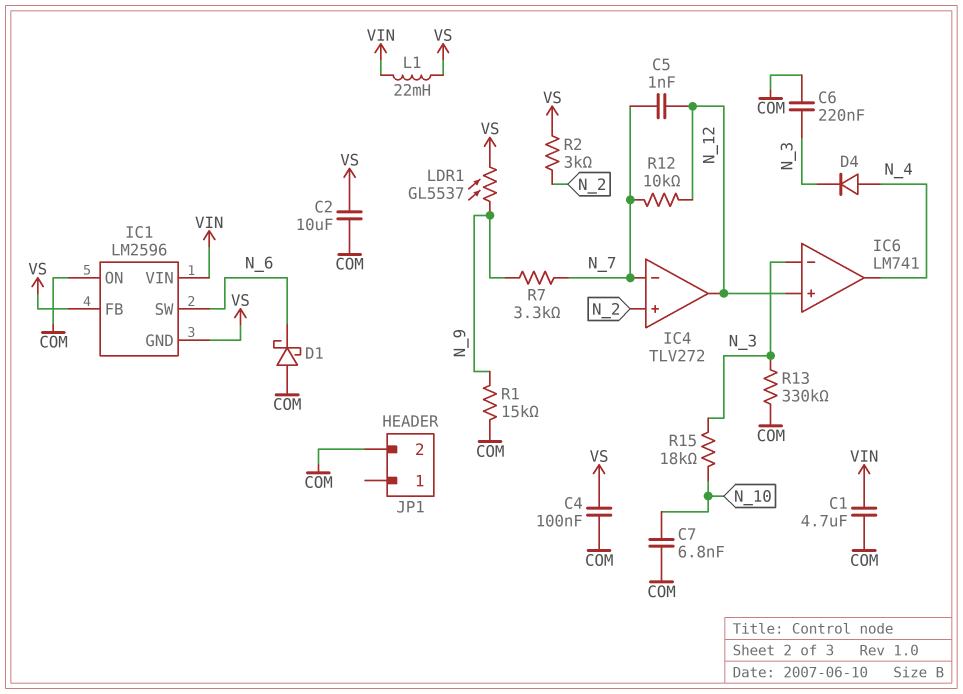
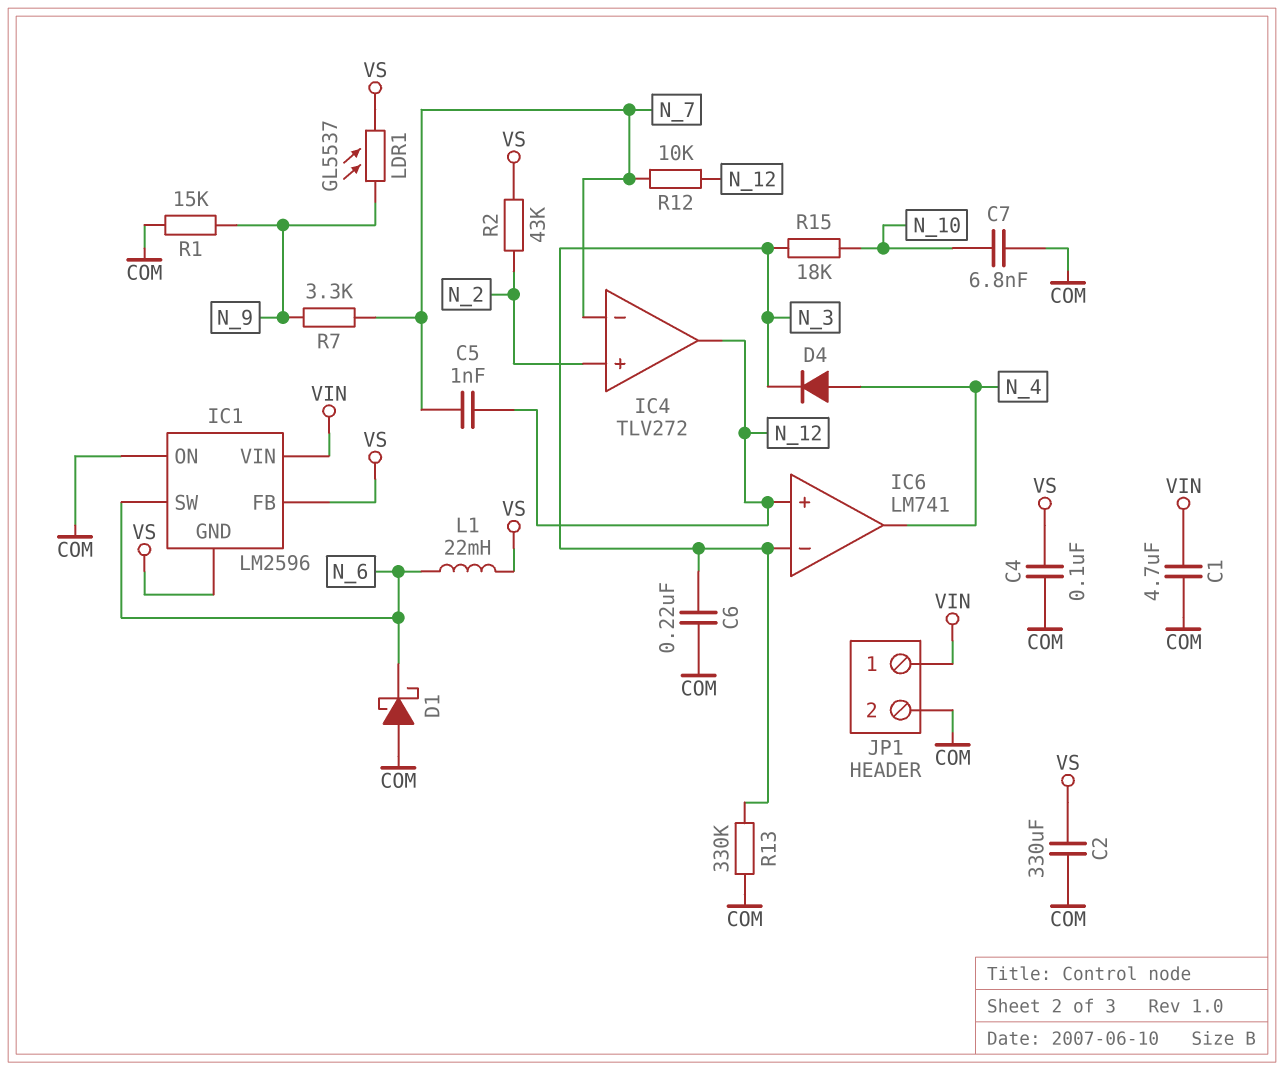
C2: 10uF (COM, VS) -> 330uF (COM, VS)
JP1 pin 1: none -> VIN
L1: 22mH (VIN, VS) -> 22mH (N_6, VS)
R2: 3k (N_2, VS) -> 43k (N_2, VS)

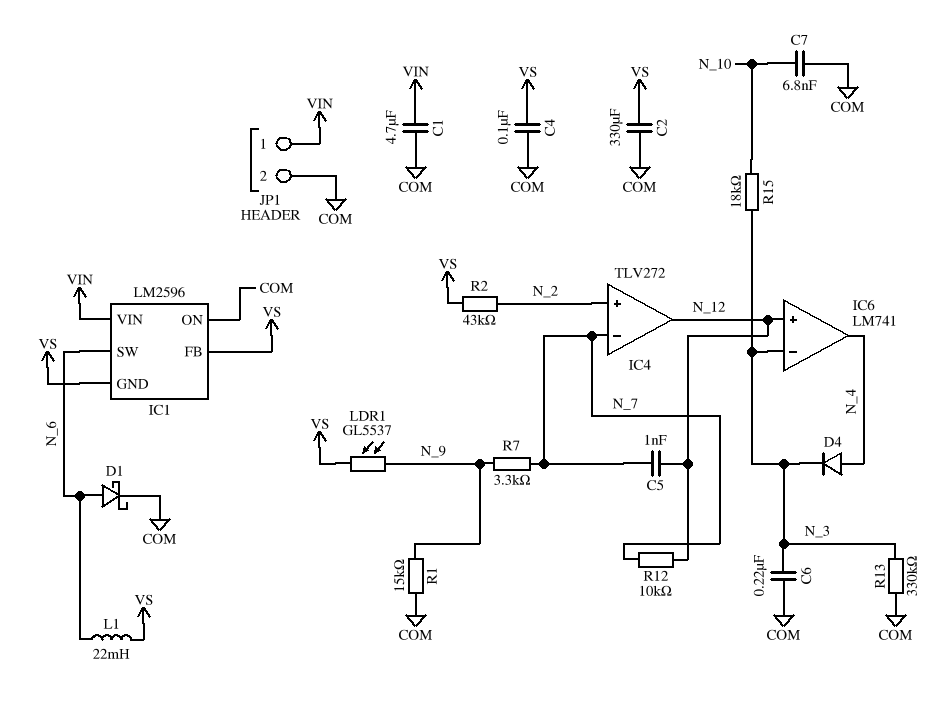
D1: schottky (A COM, K N_6) -> schottky (A N_6, K COM)

